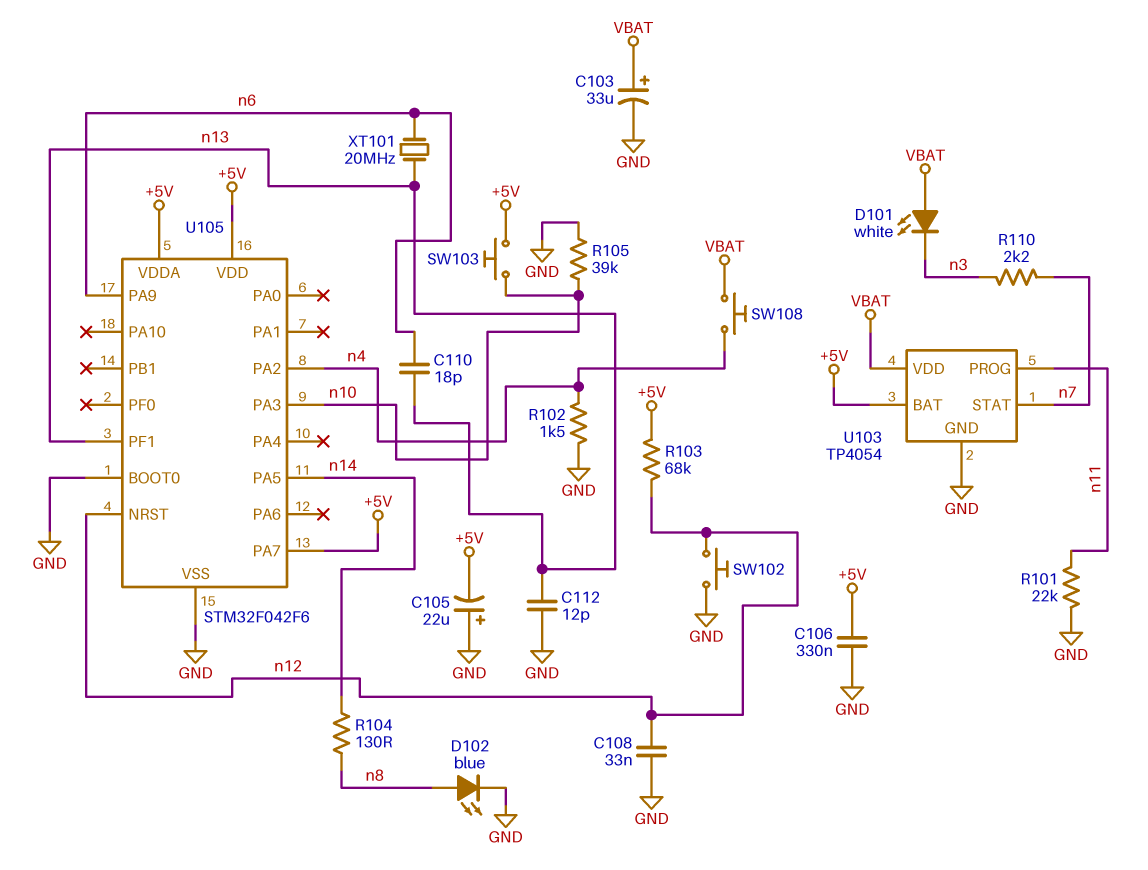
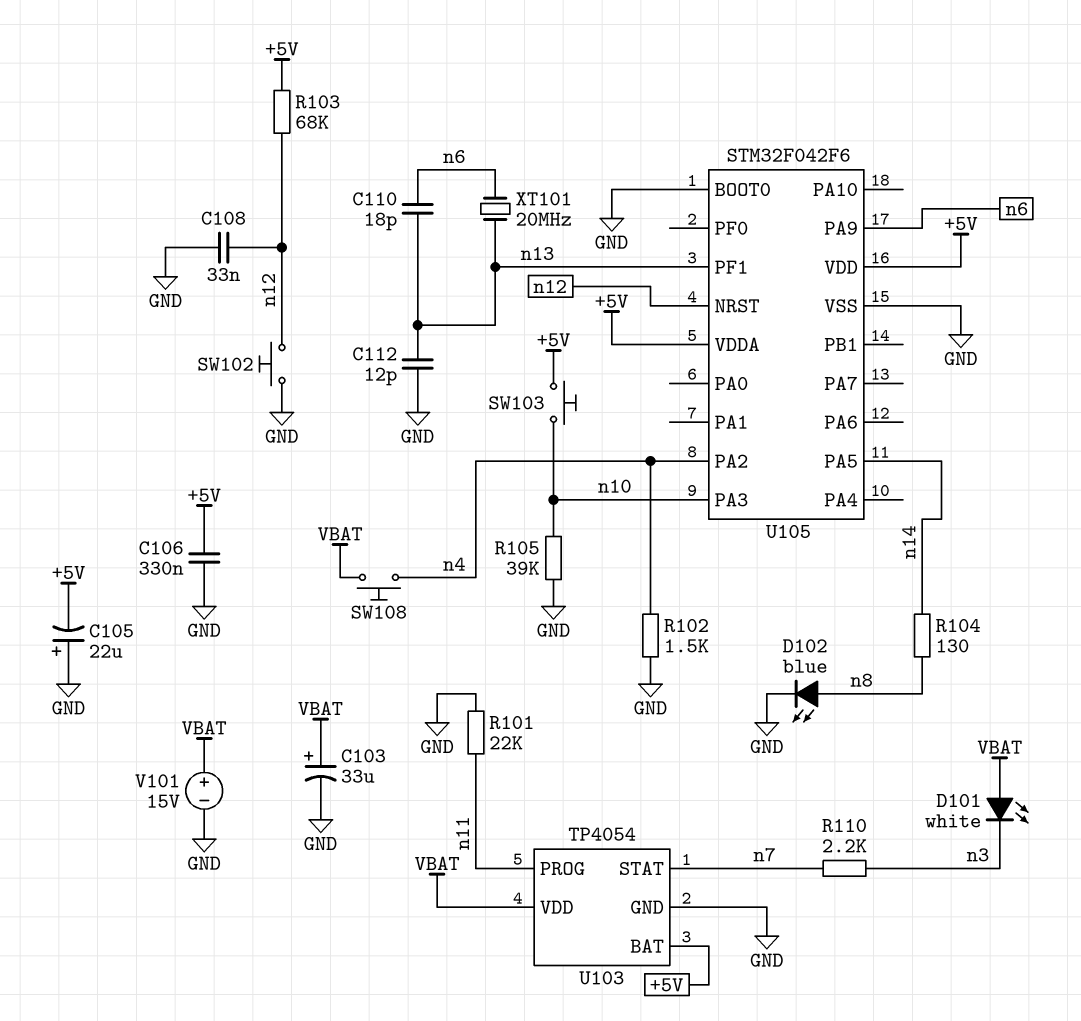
U105 pin PA7: +5V -> none
V101: none -> 15V (plus VBAT, minus GND)

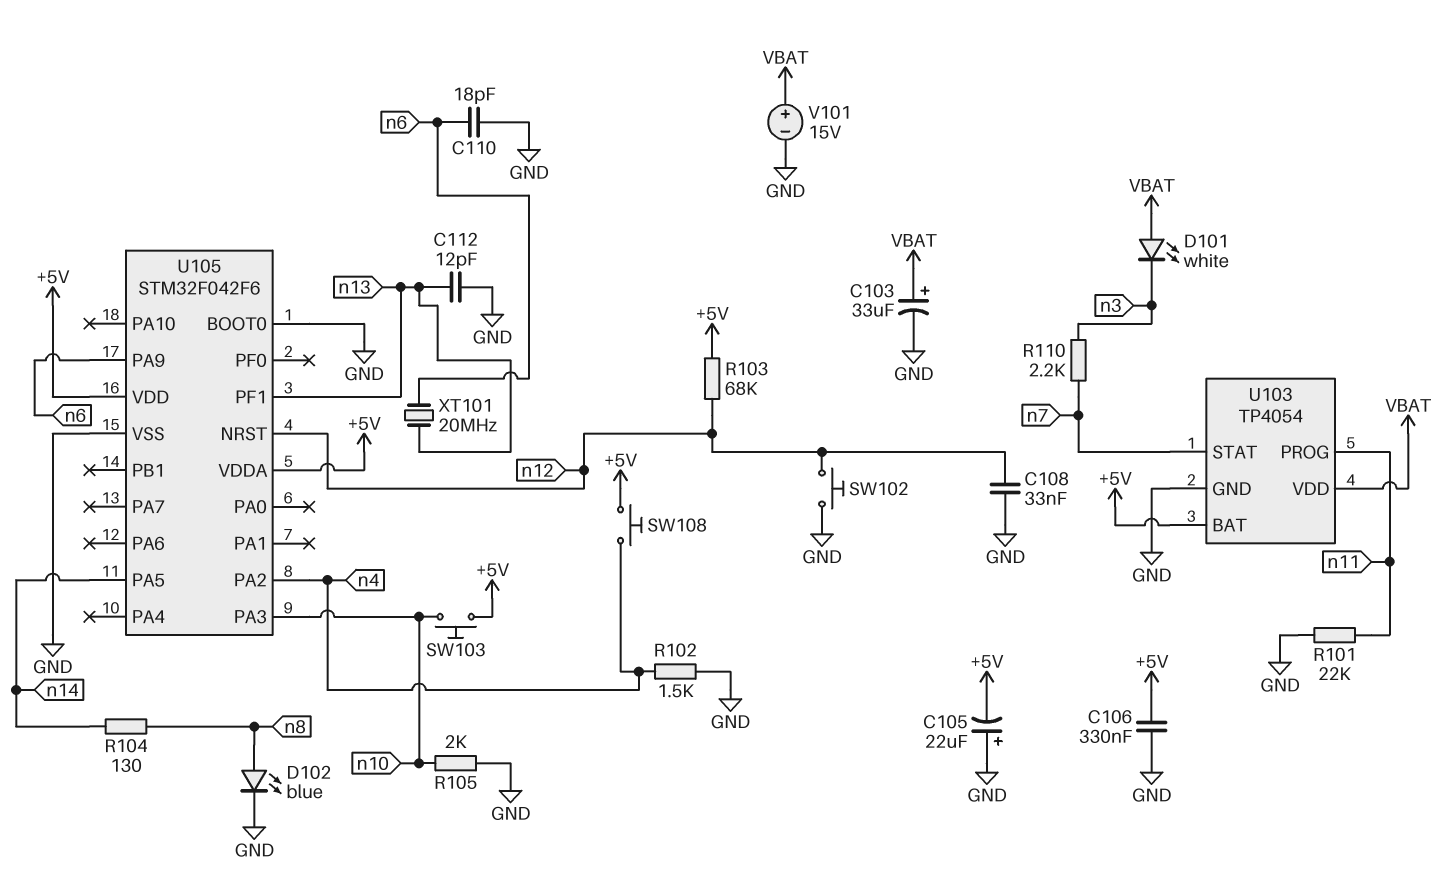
C110: 18pF (n6, n13) -> 18pF (GND, n6)
R105: 39k (GND, n10) -> 2k (GND, n10)
SW108: button (VBAT, n4) -> button (+5V, n4)

